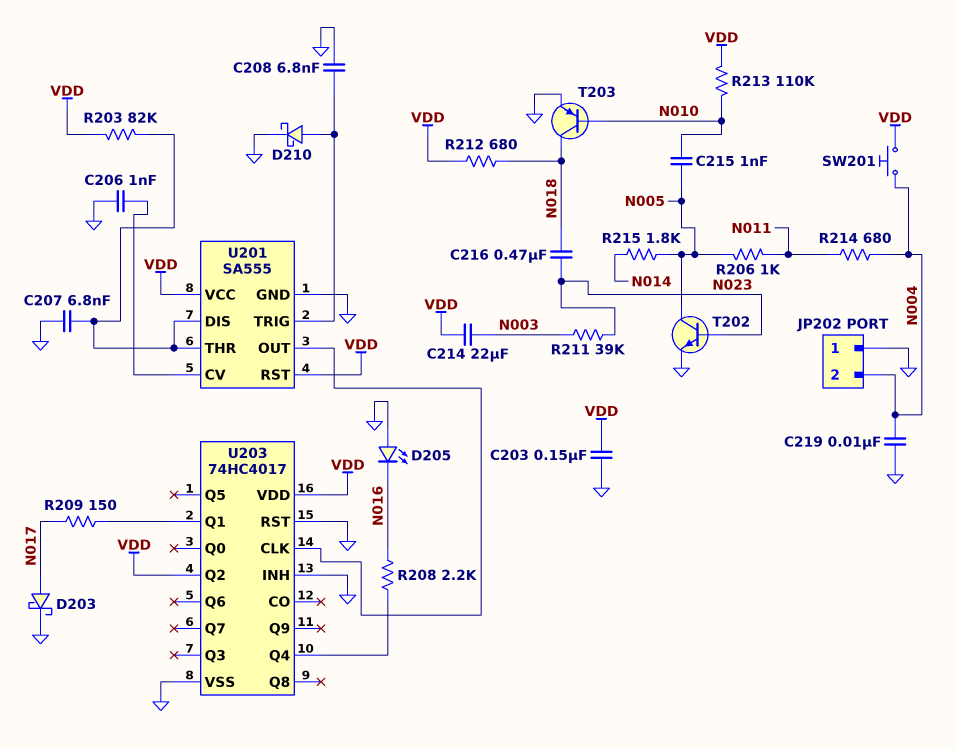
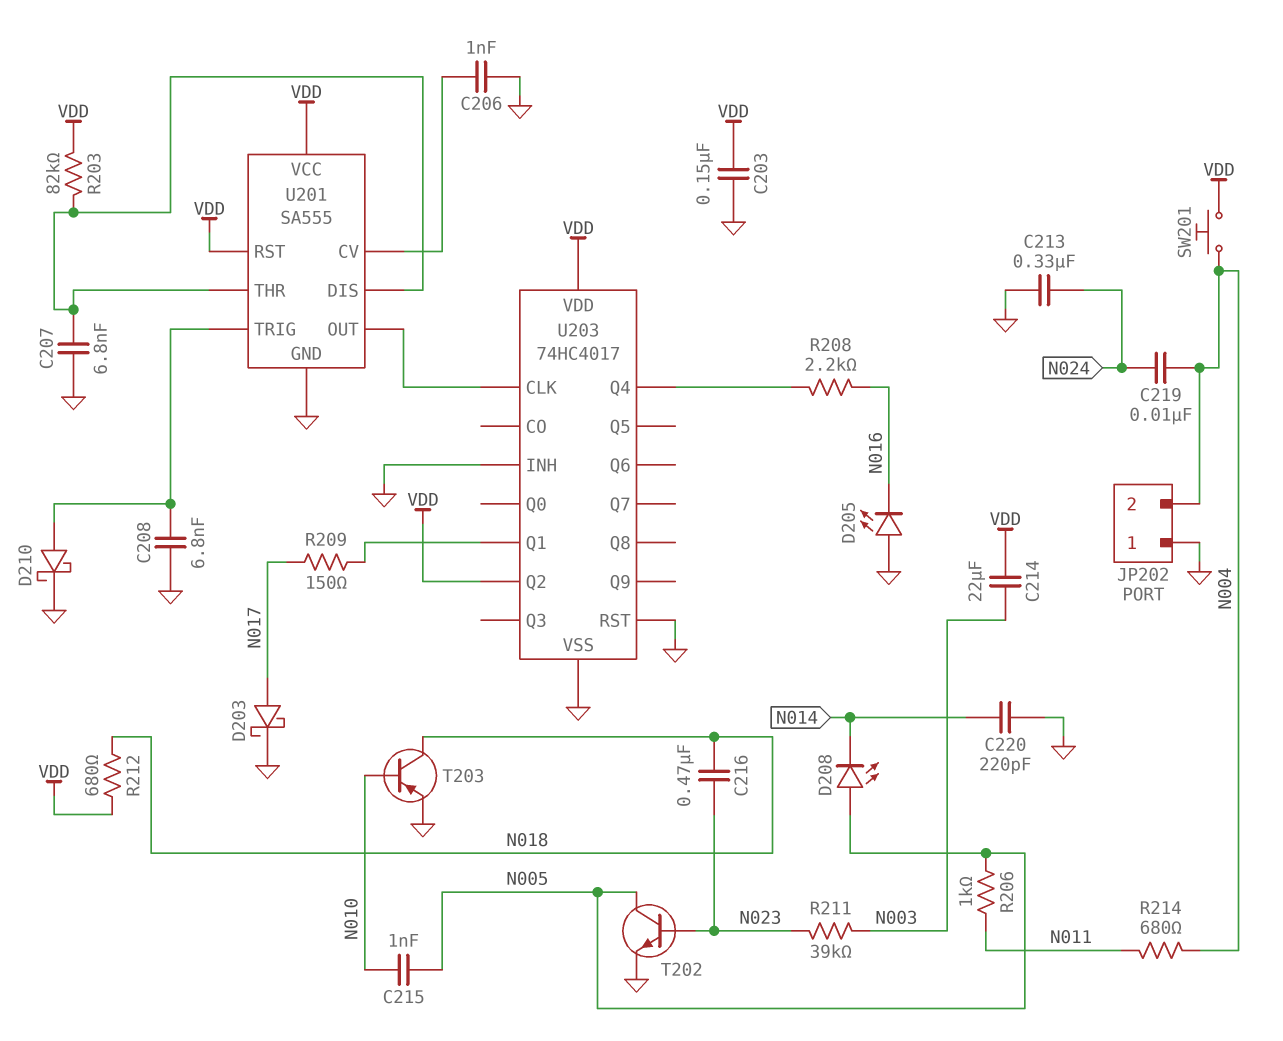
C213: none -> 330nF (GND, N024)
C219: 10nF (GND, N004) -> 10nF (N004, N024)
C220: none -> 220pF (GND, N014)
D208: none -> LED (A N005, K N014)
R213: 110k (N010, VDD) -> none
R215: 1.8k (N005, N014) -> none

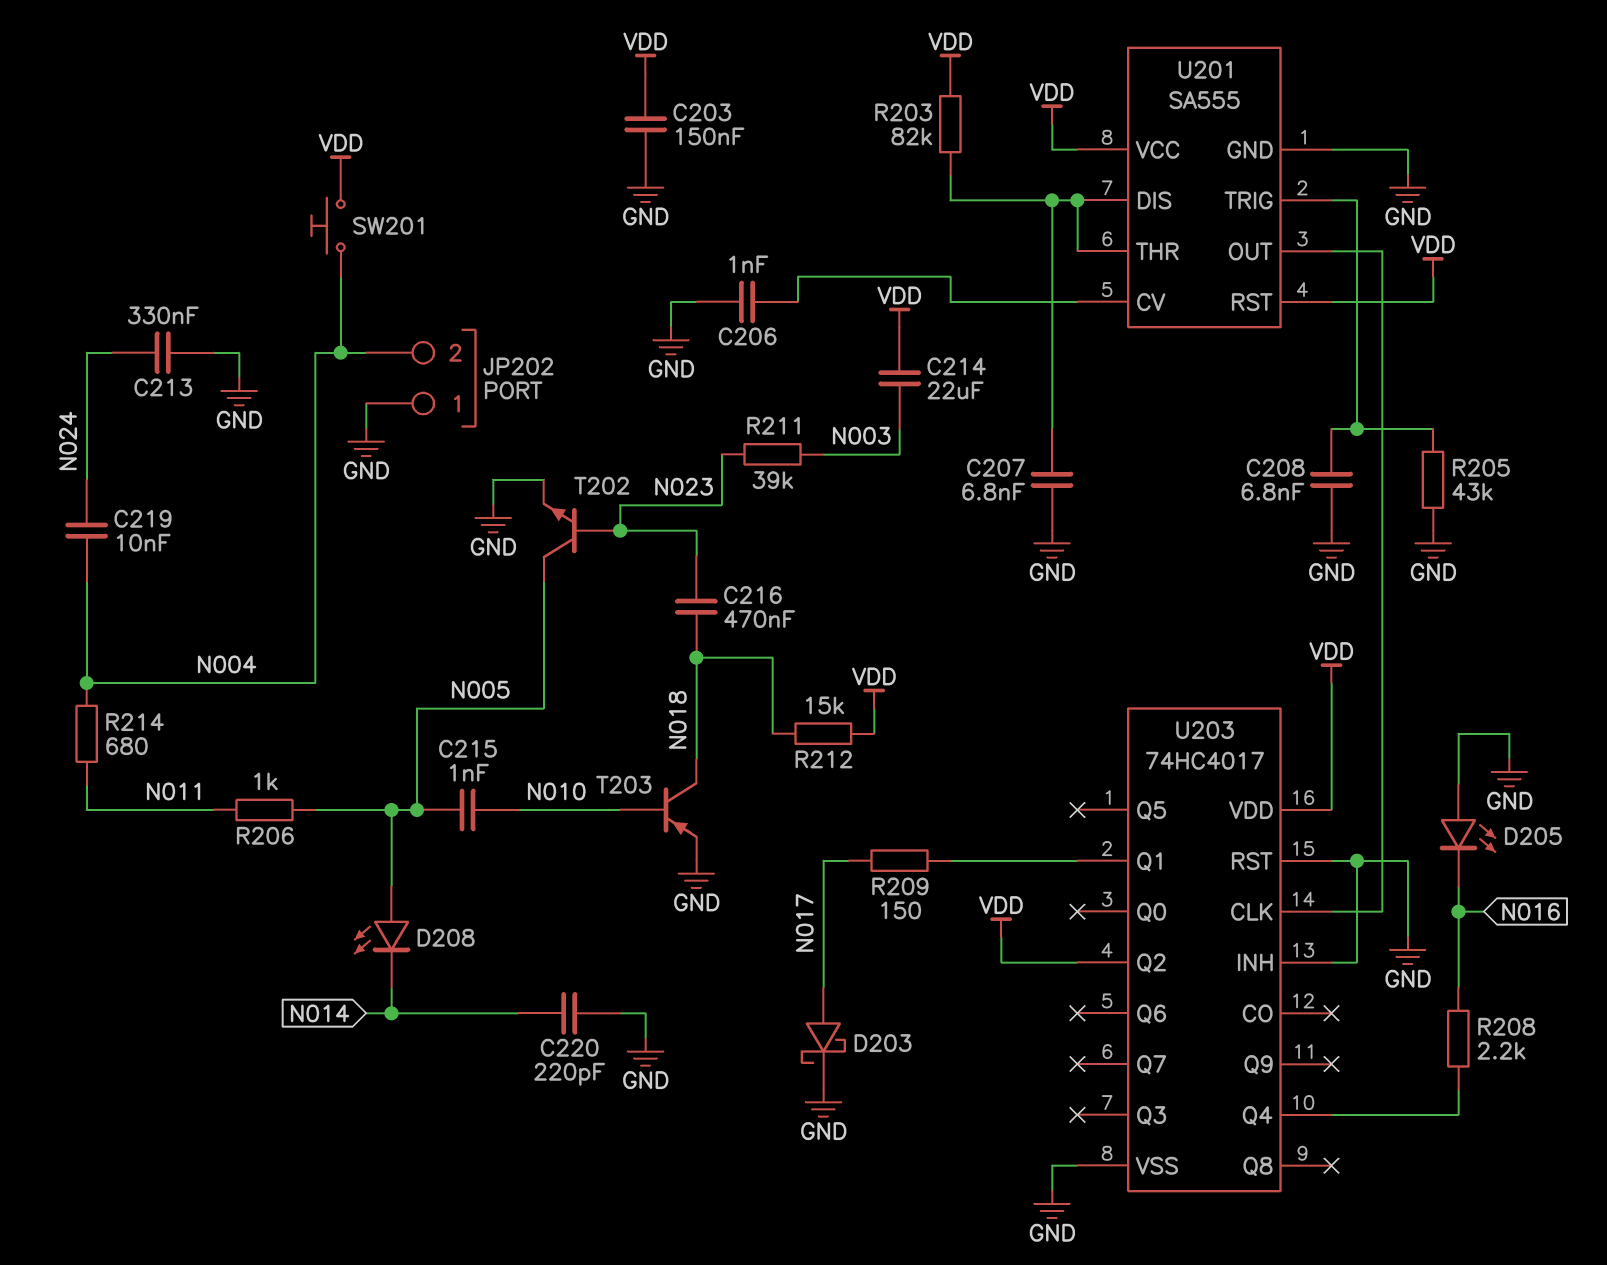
D210: schottky (A U201/TRIG, K GND) -> none
R205: none -> 43k (GND, U201/TRIG)
R212: 680 (N018, VDD) -> 15k (N018, VDD)

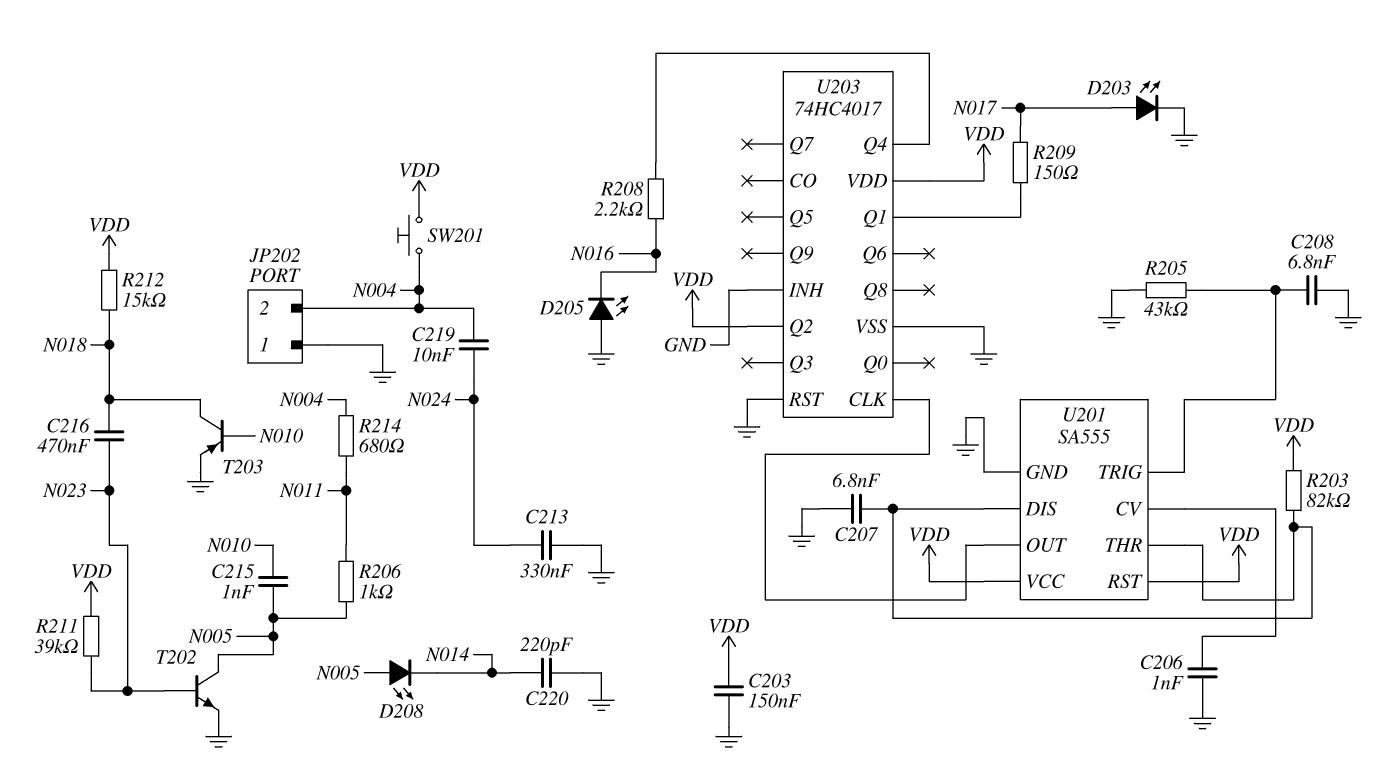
C214: 22uF (N003, VDD) -> none
D203: schottky (A N017, K GND) -> LED (A N017, K GND)
R211: 39k (N003, N023) -> 39k (N023, VDD)

